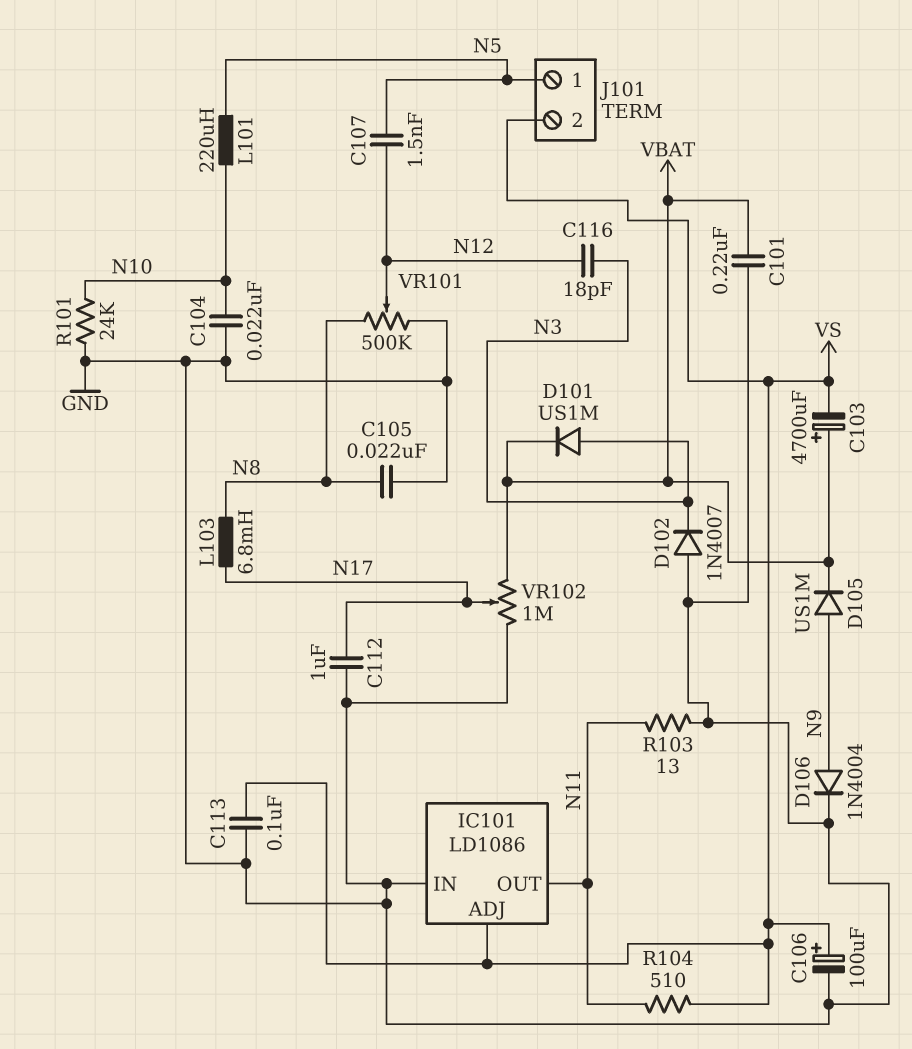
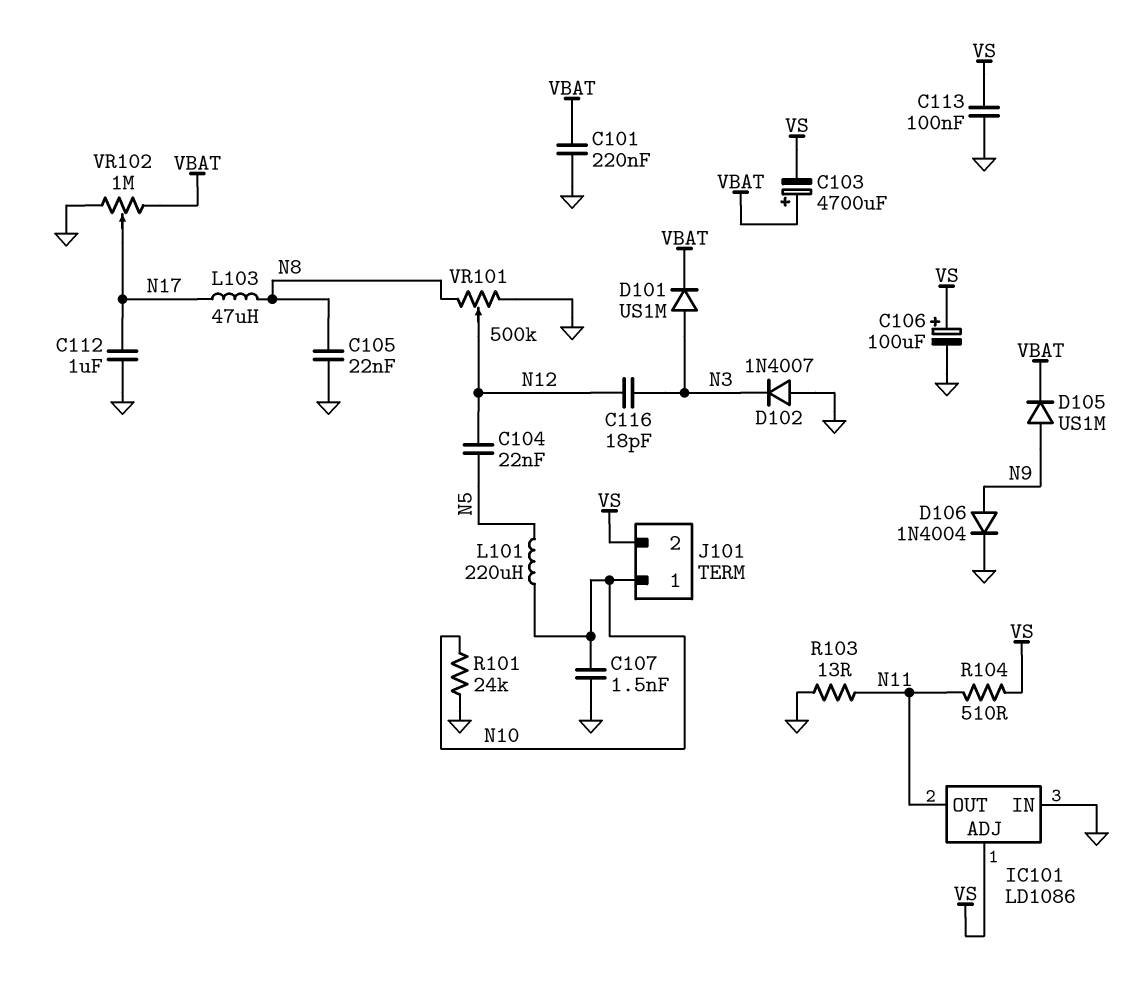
C104: 22nF (GND, N10) -> 22nF (N5, N12)
C107: 1.5nF (N5, N12) -> 1.5nF (GND, N10)
J101 pin 1: N5 -> N10
L103: 6.8mH (N8, N17) -> 47uH (N8, N17)

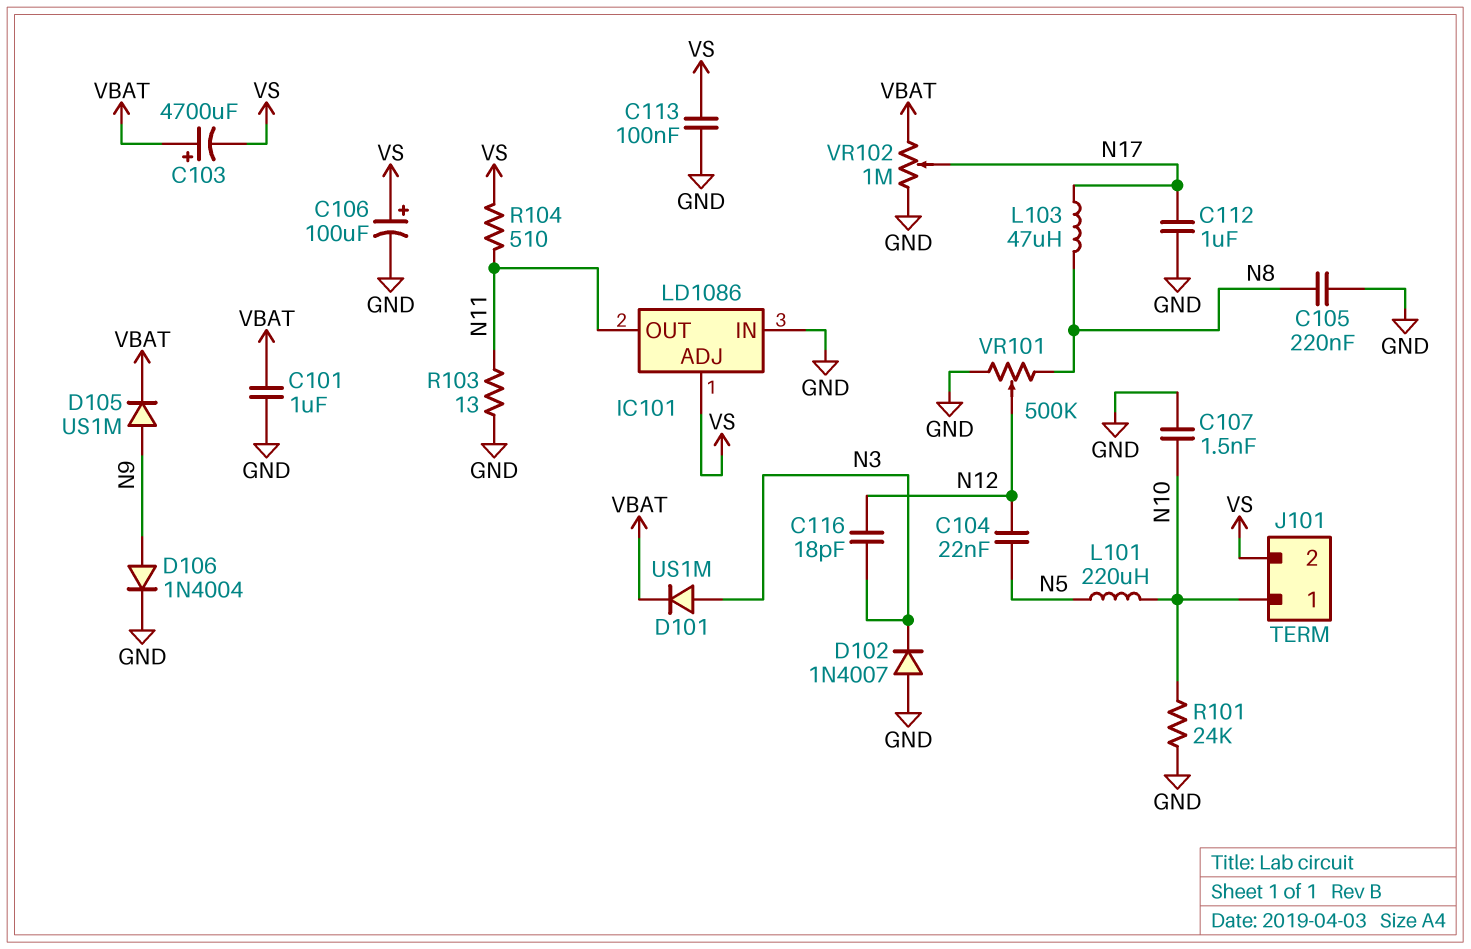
C101: 220nF (GND, VBAT) -> 1uF (GND, VBAT)
C105: 22nF (GND, N8) -> 220nF (GND, N8)

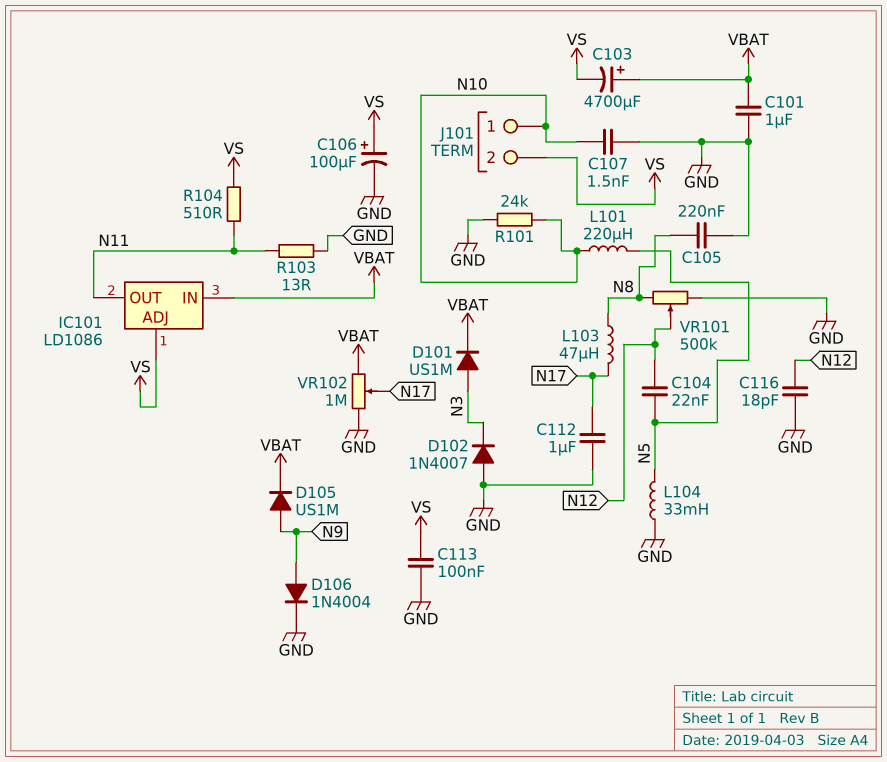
C116: 18pF (N3, N12) -> 18pF (GND, N12)
IC101 pin IN: GND -> VBAT
L104: none -> 33mH (GND, N5)

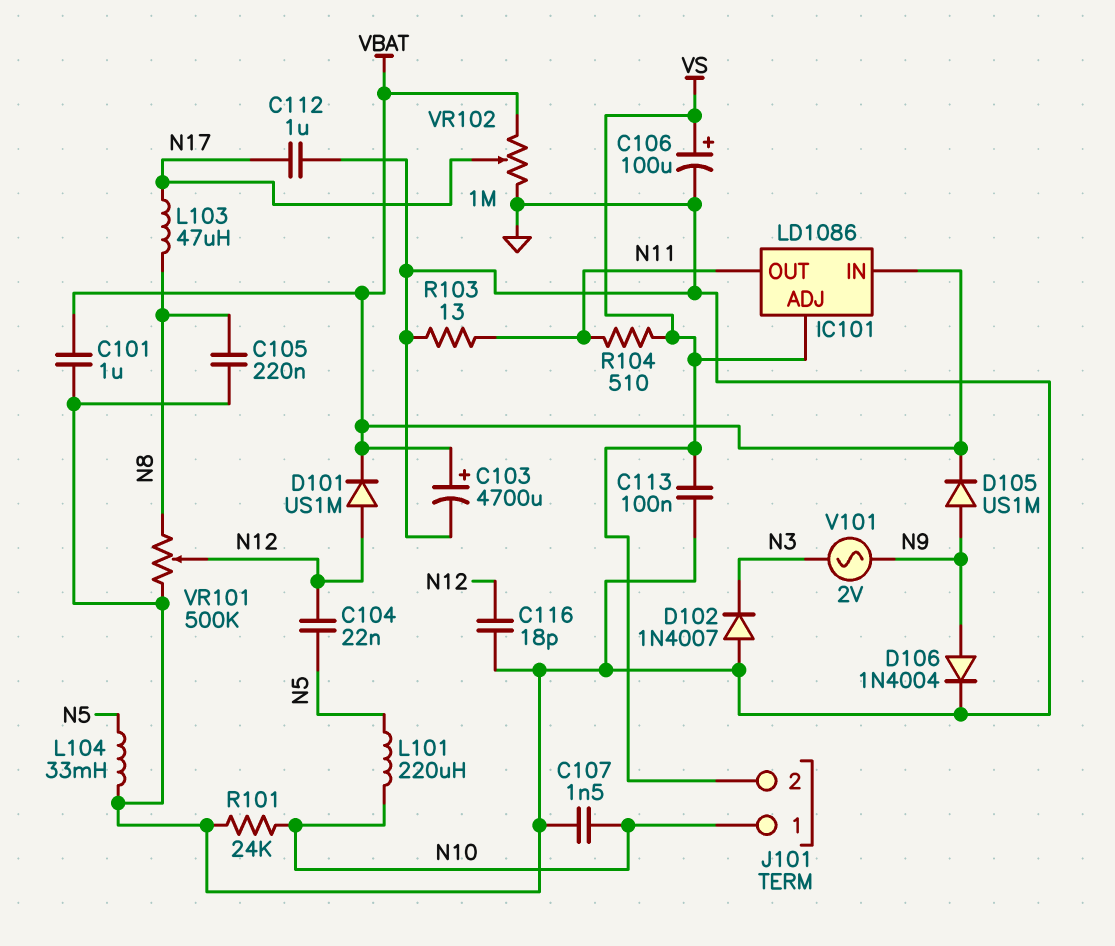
C103: 4700uF (plus VBAT, minus VS) -> 4700uF (plus VBAT, minus GND)
D101: diode US1M (A N3, K VBAT) -> diode US1M (A N12, K VBAT)
V101: none -> AC 2V (N3, N9)

